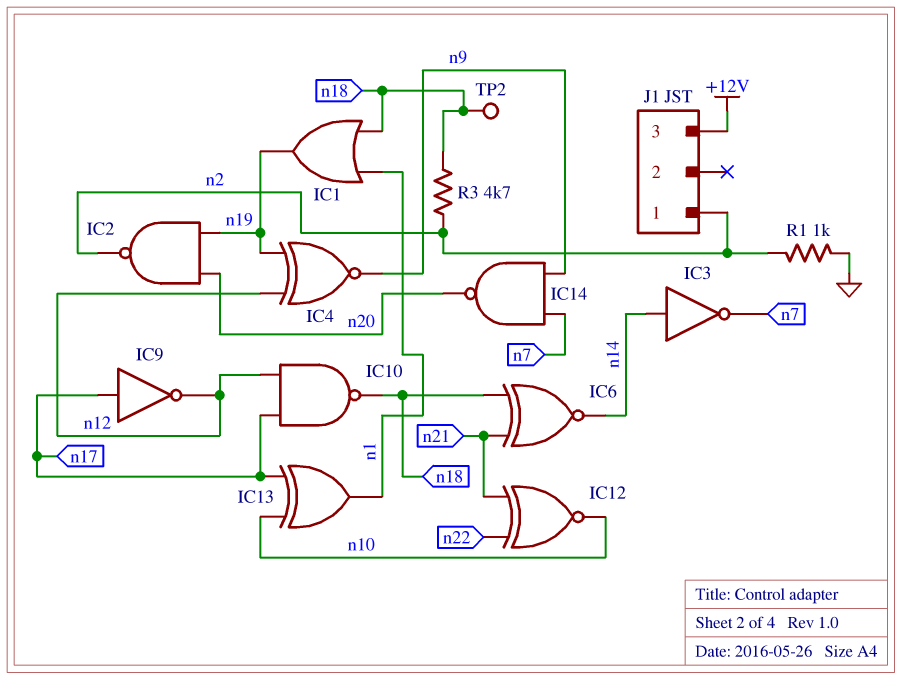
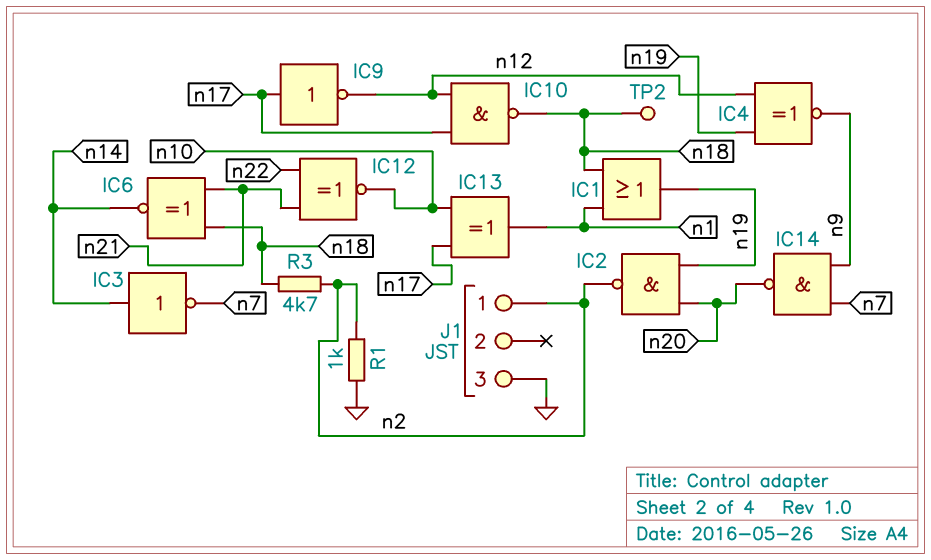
J1 pin 3: +12V -> GND

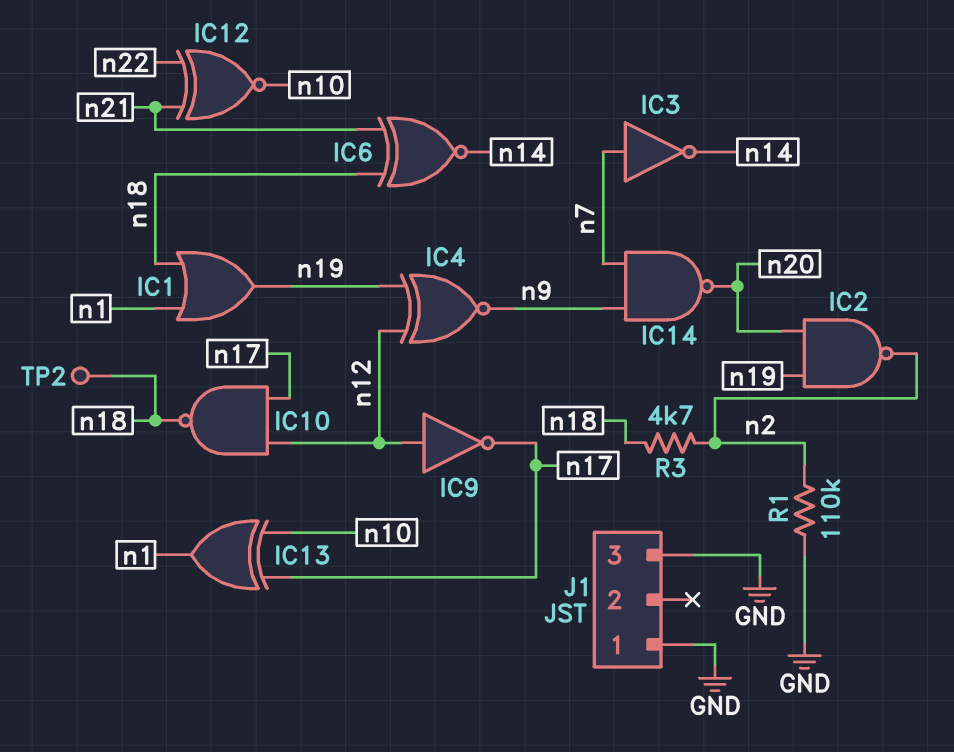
IC3: NOT (in n14, out n7) -> NOT (in n7, out n14)
IC9: NOT (in n17, out n12) -> NOT (in n12, out n17)
J1 pin 1: n2 -> GND
R1: 1k (GND, n2) -> 110k (GND, n2)

